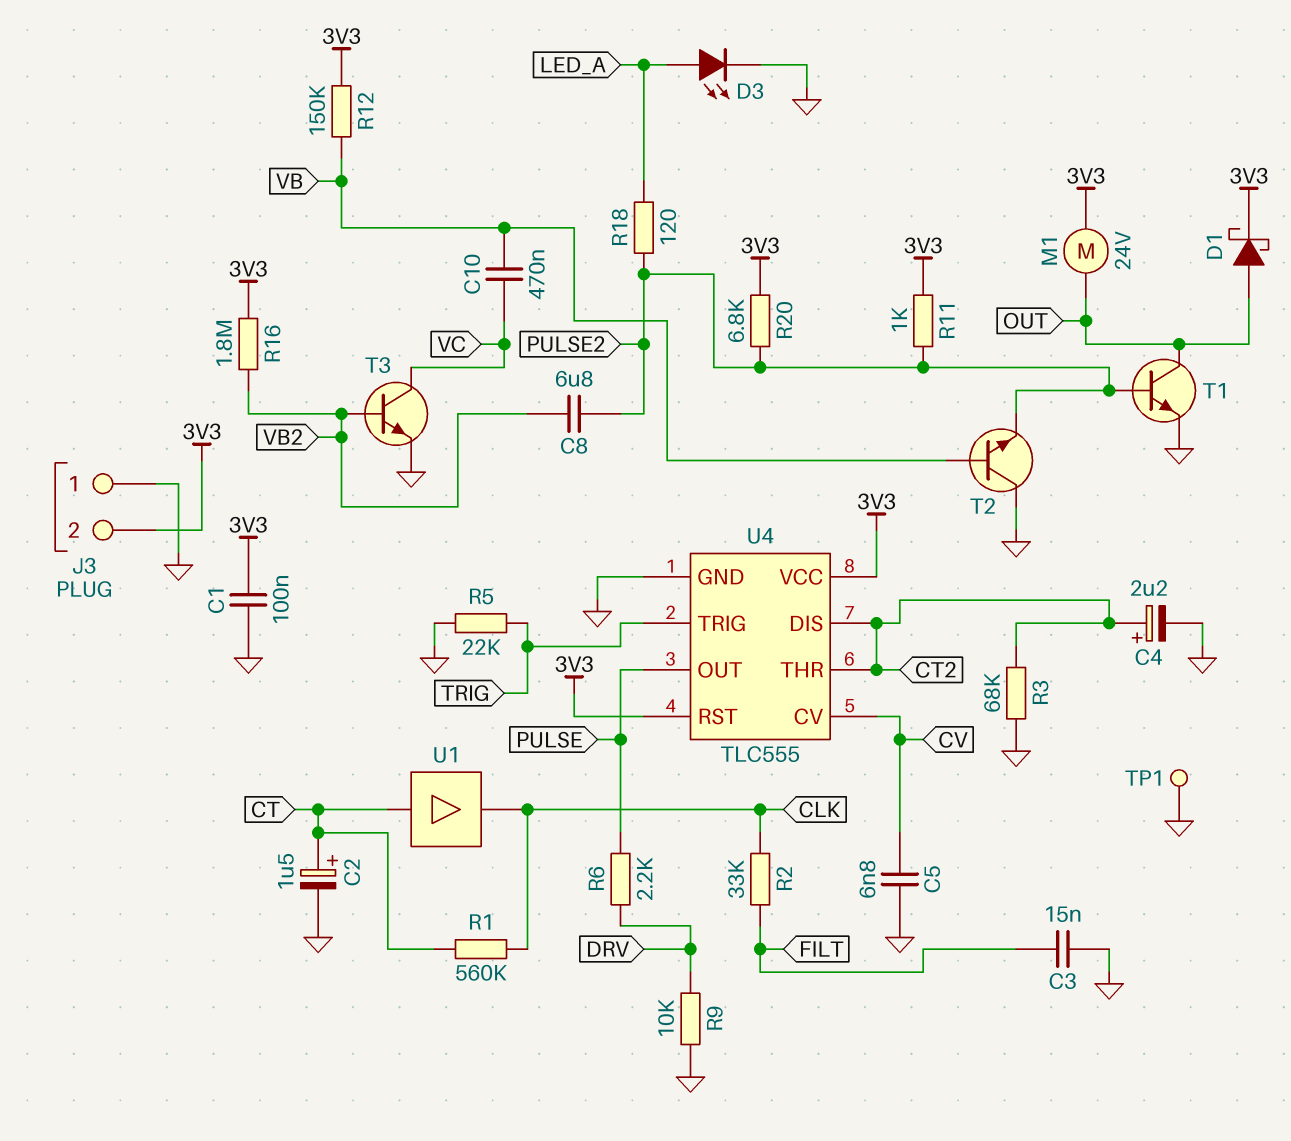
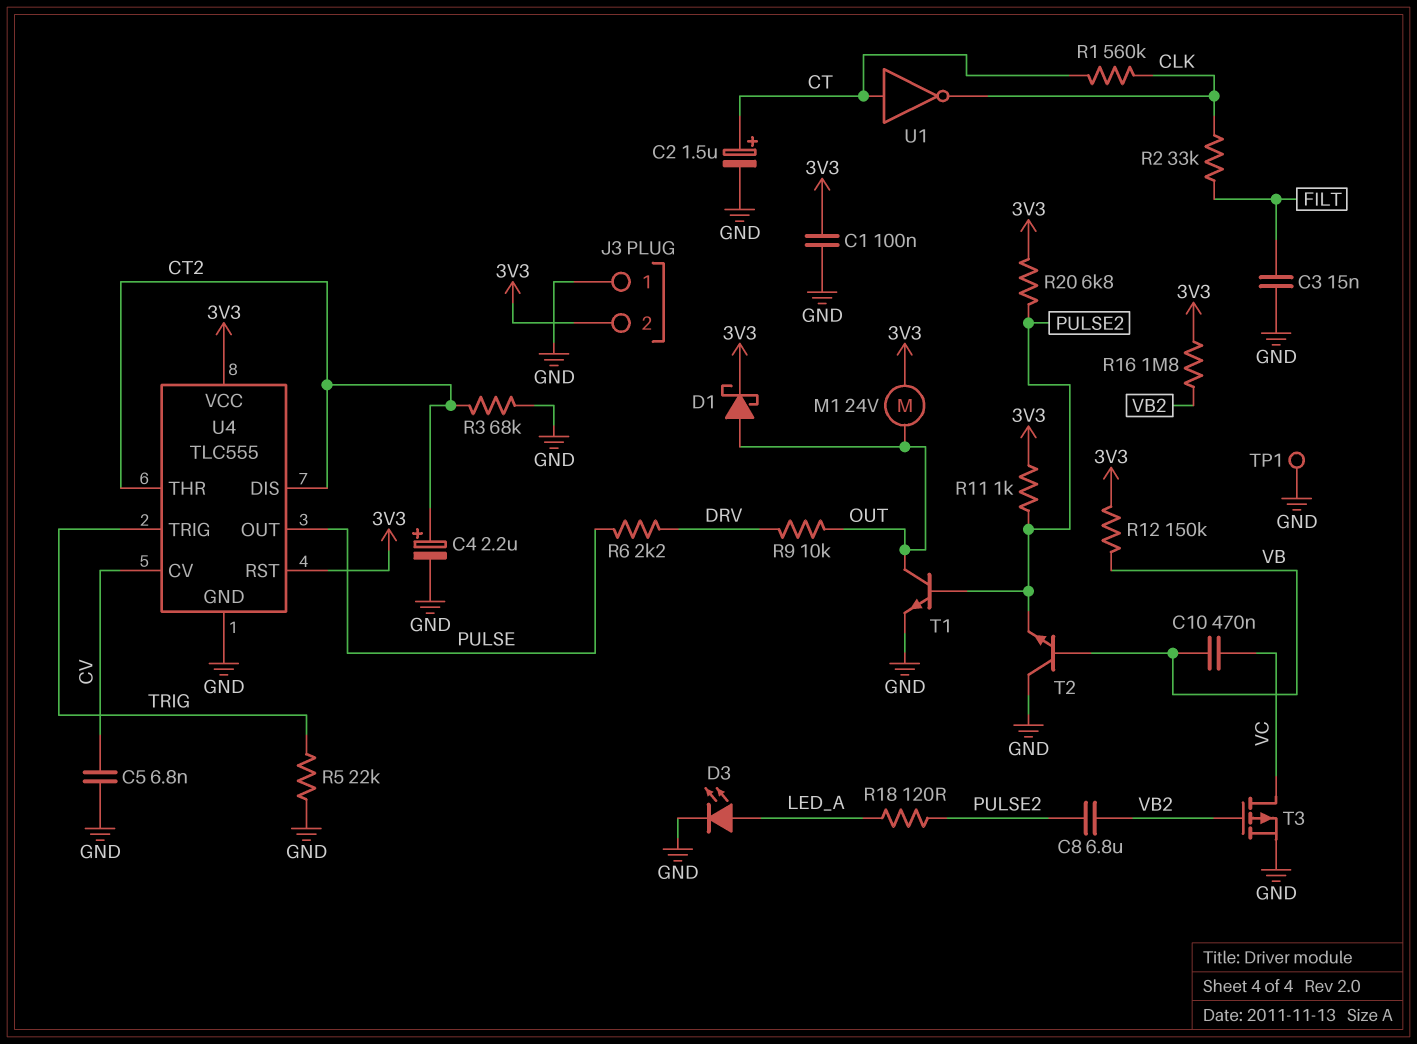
R9: 10k (DRV, GND) -> 10k (DRV, OUT)
T3: NPN (B VB2, C VC, E GND) -> PMOS (G VB2, D VC, S GND)
U1: buffer (in CT, out CLK) -> NOT (in CT, out CLK)

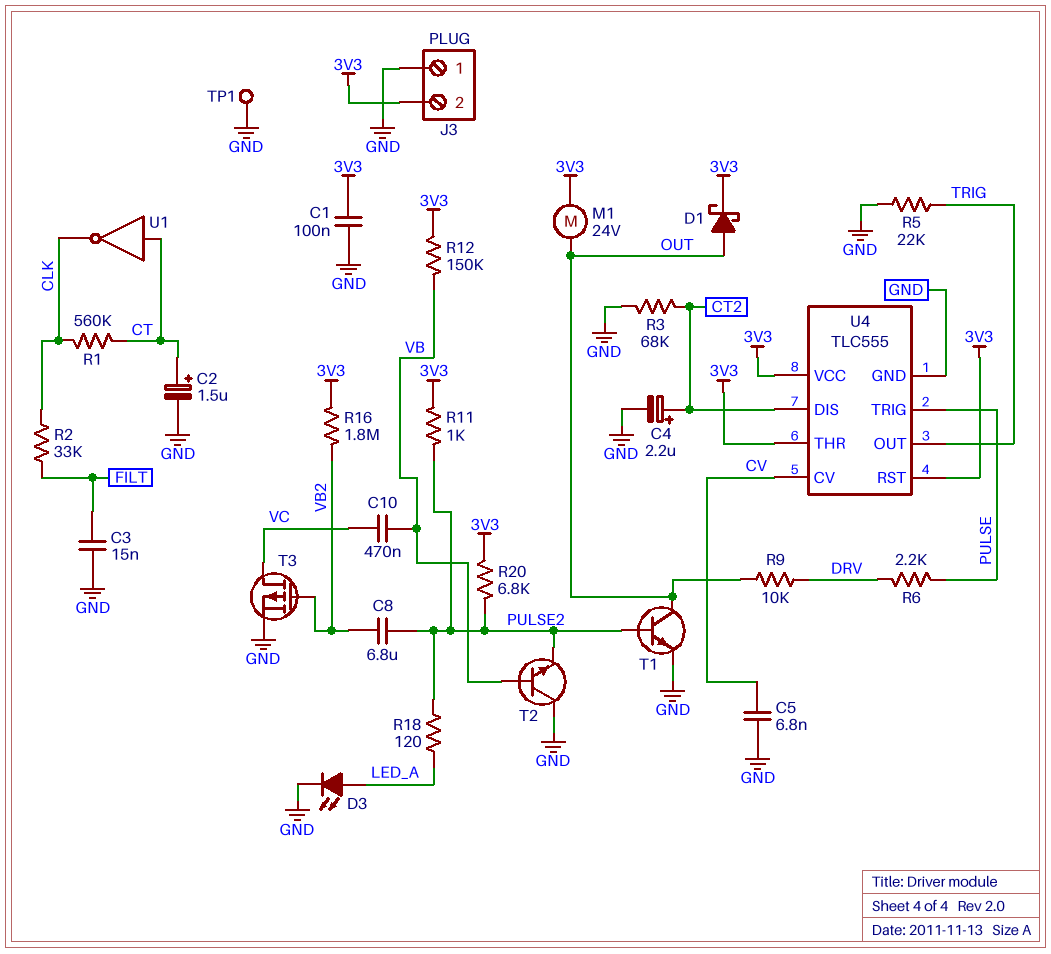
U4 pin OUT: PULSE -> TRIG
U4 pin THR: CT2 -> 3V3
U4 pin TRIG: TRIG -> PULSE

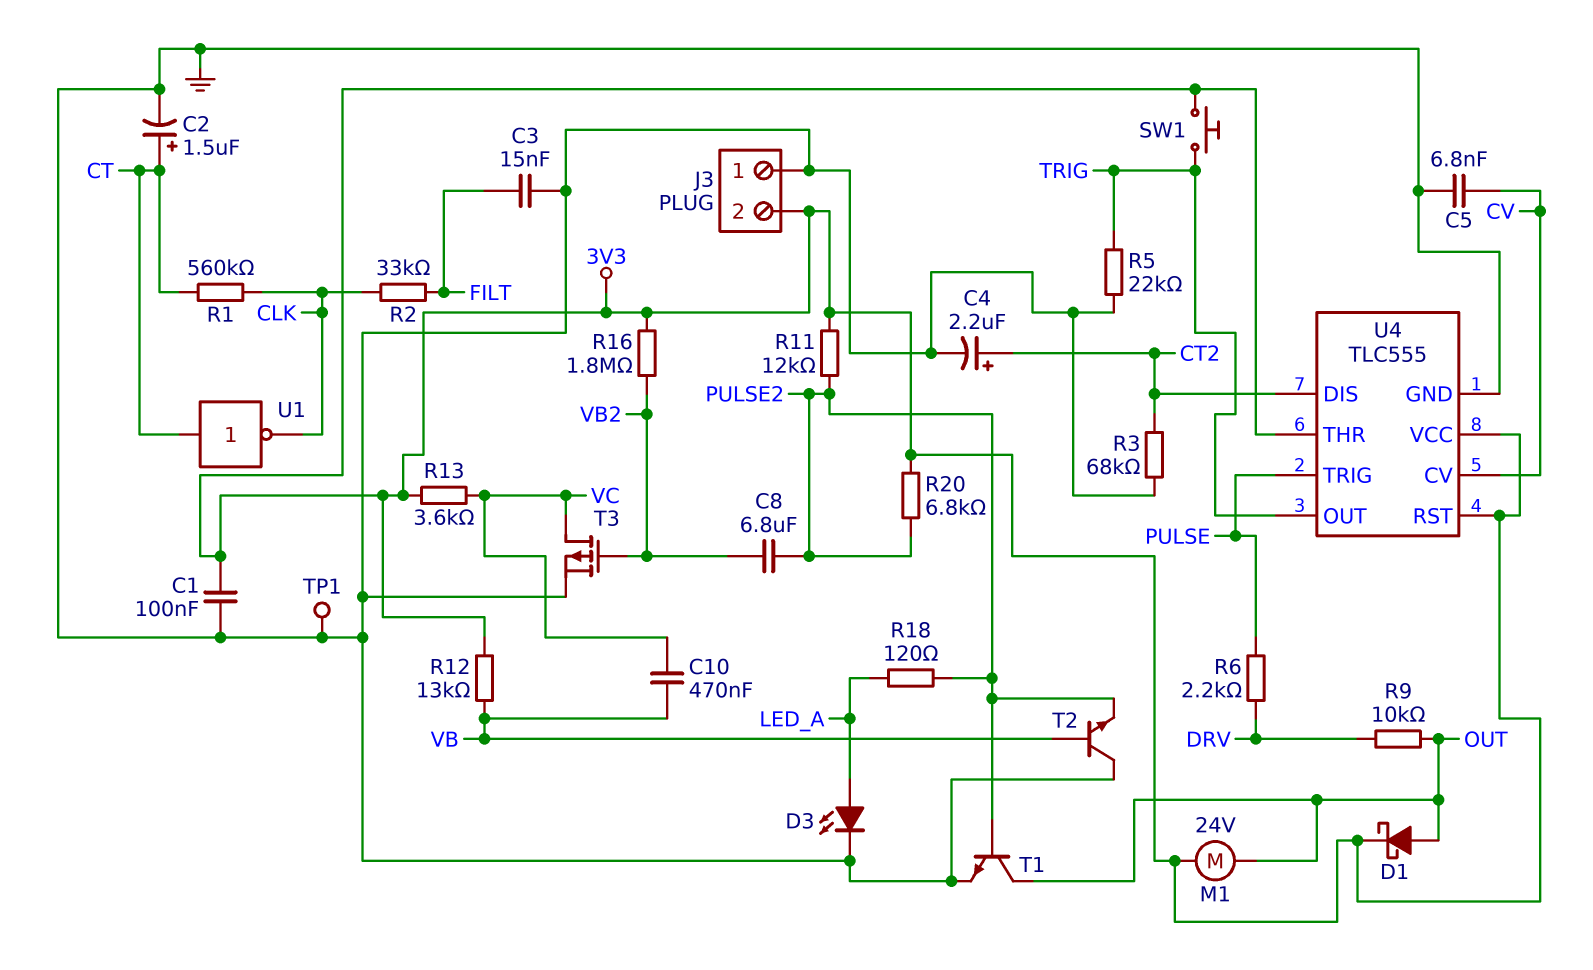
R11: 1k (3V3, PULSE2) -> 12k (3V3, PULSE2)
R12: 150k (3V3, VB) -> 13k (3V3, VB)
R13: none -> 3.6k (3V3, VC)
SW1: none -> button (3V3, TRIG)

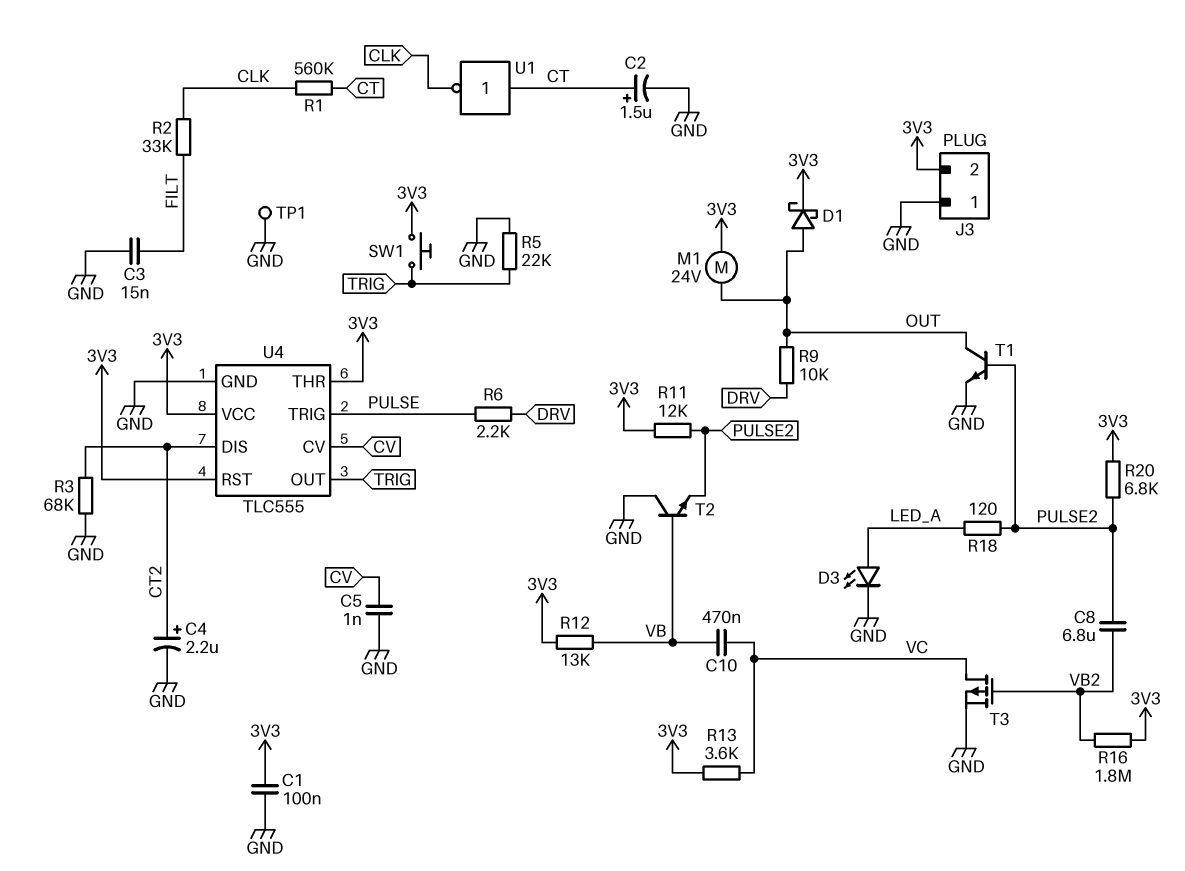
C5: 6.8nF (CV, GND) -> 1nF (CV, GND)

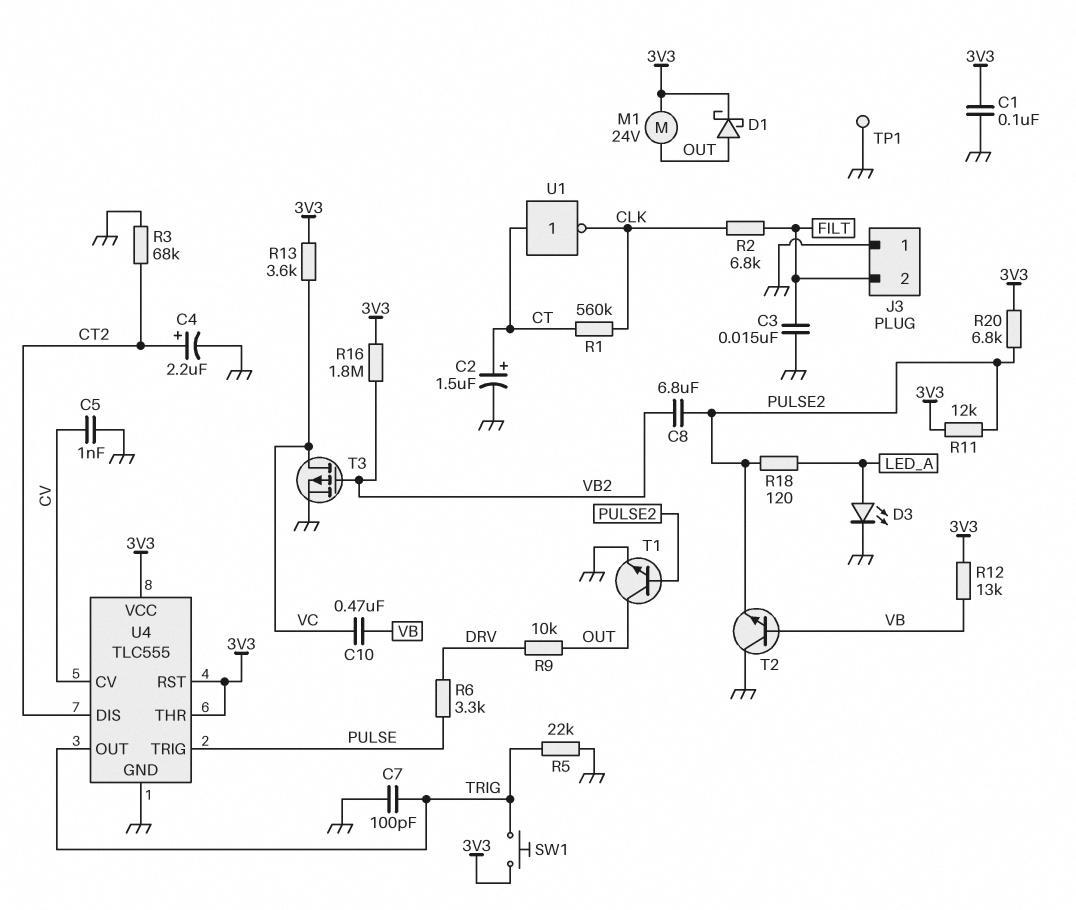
C7: none -> 100pF (GND, TRIG)
J3 pin 2: 3V3 -> FILT
R2: 33k (CLK, FILT) -> 6.8k (CLK, FILT)
R6: 2.2k (DRV, PULSE) -> 3.3k (DRV, PULSE)

